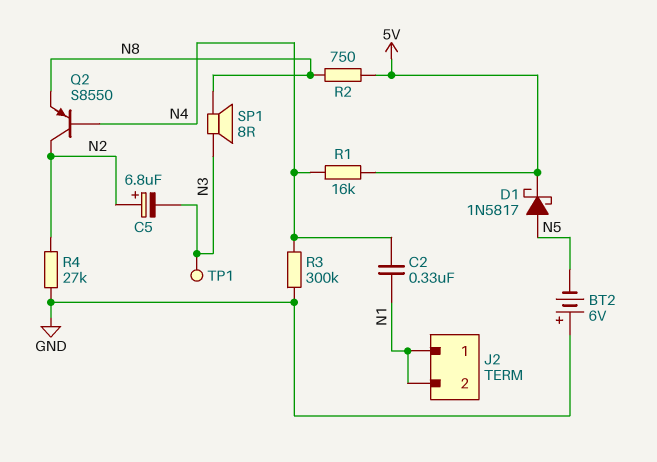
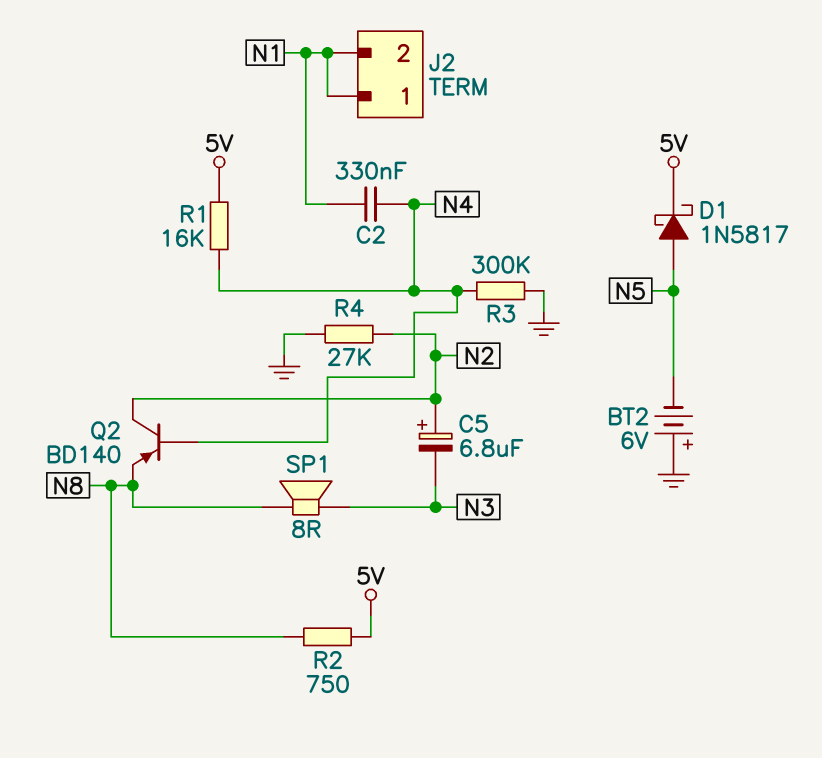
Q2: PNP S8550 (B N4, C N2, E N8) -> PNP BD140 (B N4, C N2, E N8)
TP1: test point (N3) -> none

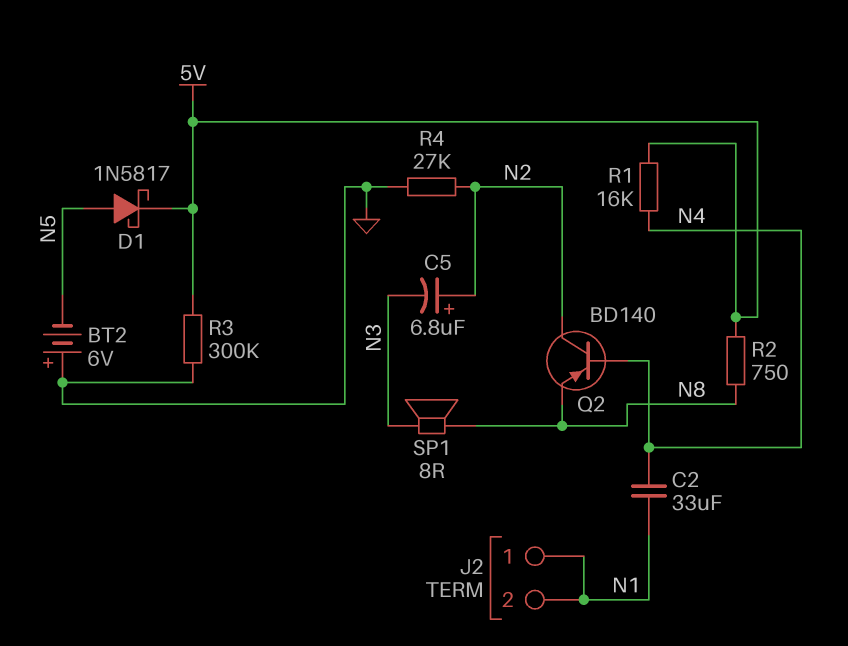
C2: 330nF (N1, N4) -> 33uF (N1, N4)
R3: 300k (GND, N4) -> 300k (5V, GND)

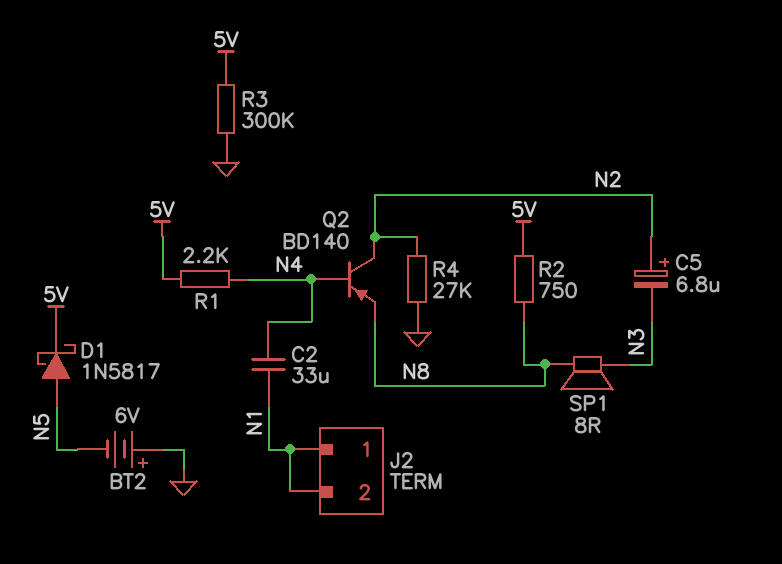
R1: 16k (5V, N4) -> 2.2k (5V, N4)

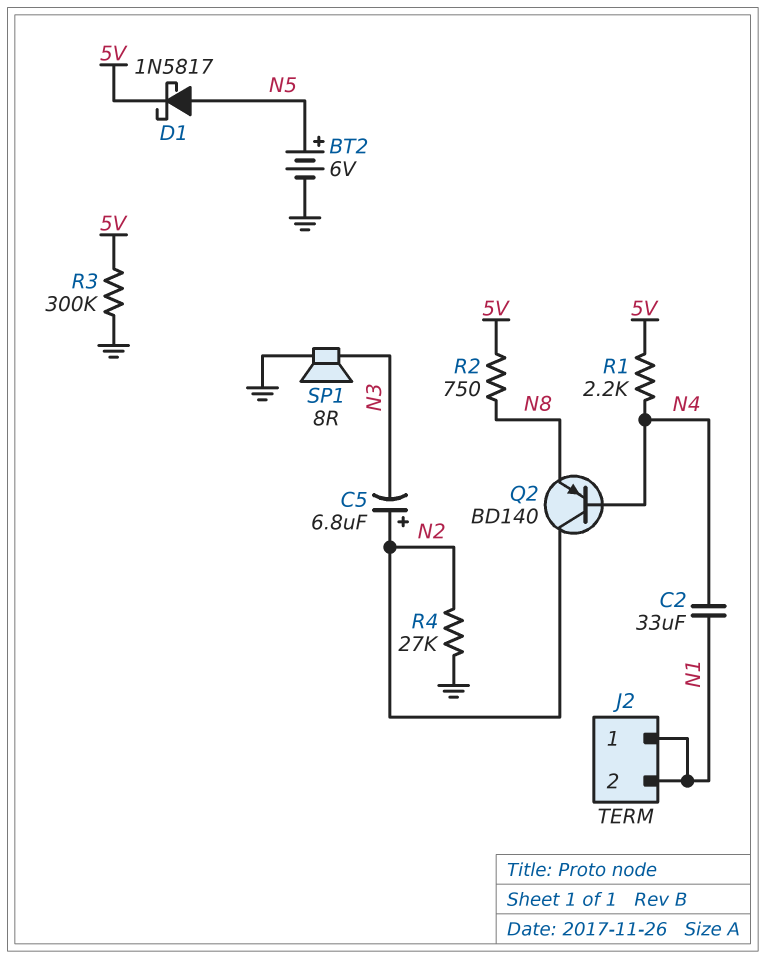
BT2: 6V (plus GND, minus N5) -> 6V (plus N5, minus GND)
SP1: speaker 8R (N3, N8) -> speaker 8R (GND, N3)

